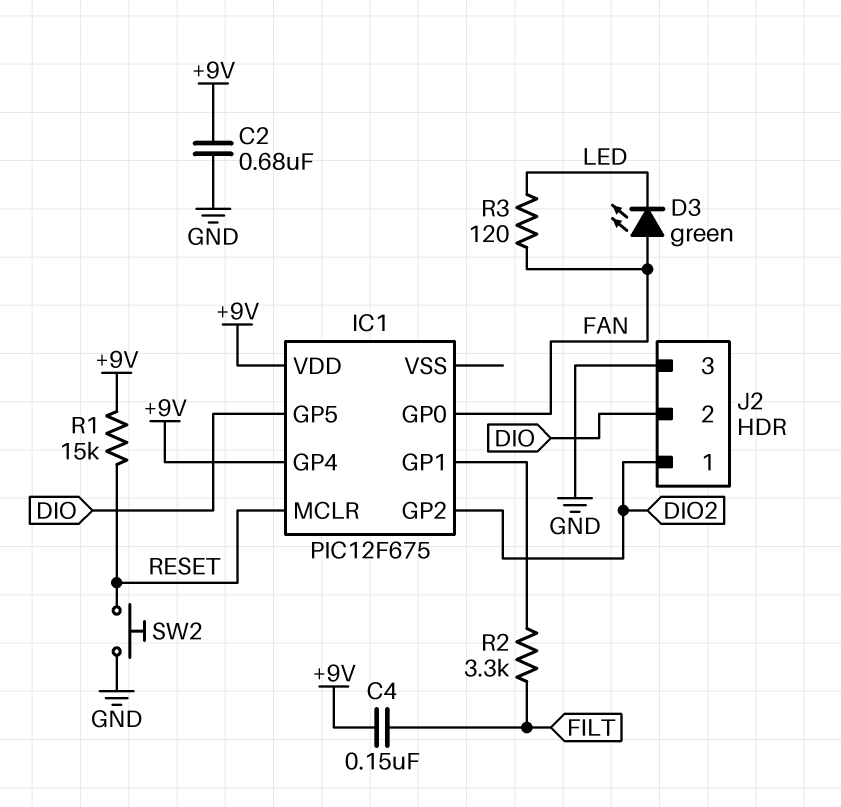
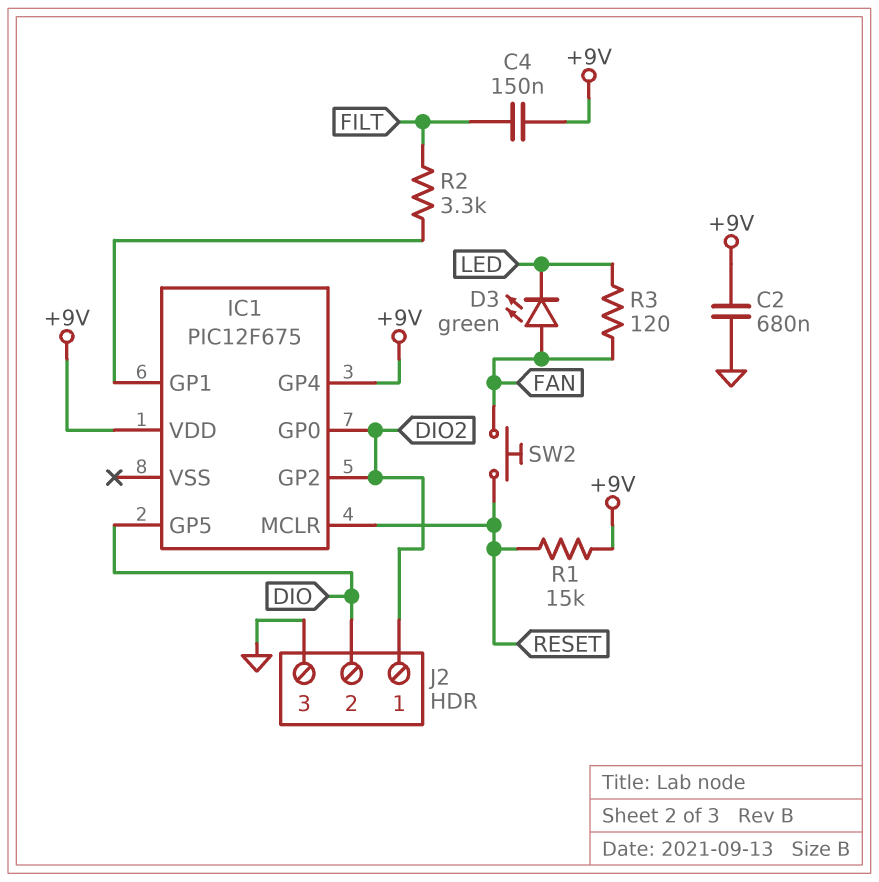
IC1 pin GP0: FAN -> DIO2
SW2: button (GND, RESET) -> button (FAN, RESET)

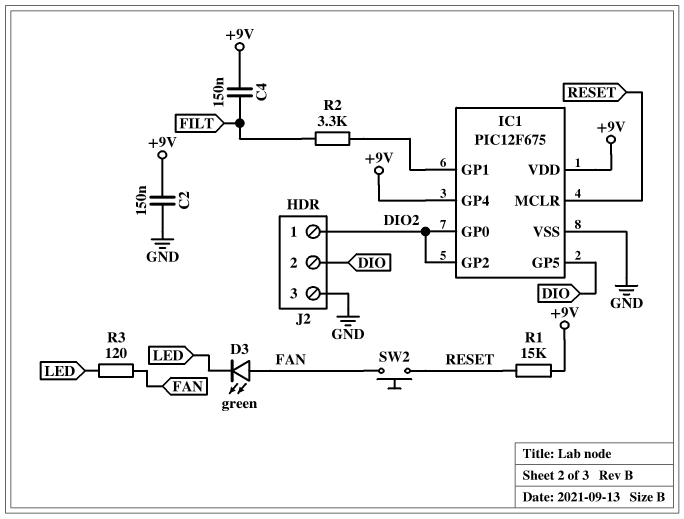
C2: 680nF (+9V, GND) -> 150nF (+9V, GND)
IC1 pin VSS: none -> GND

